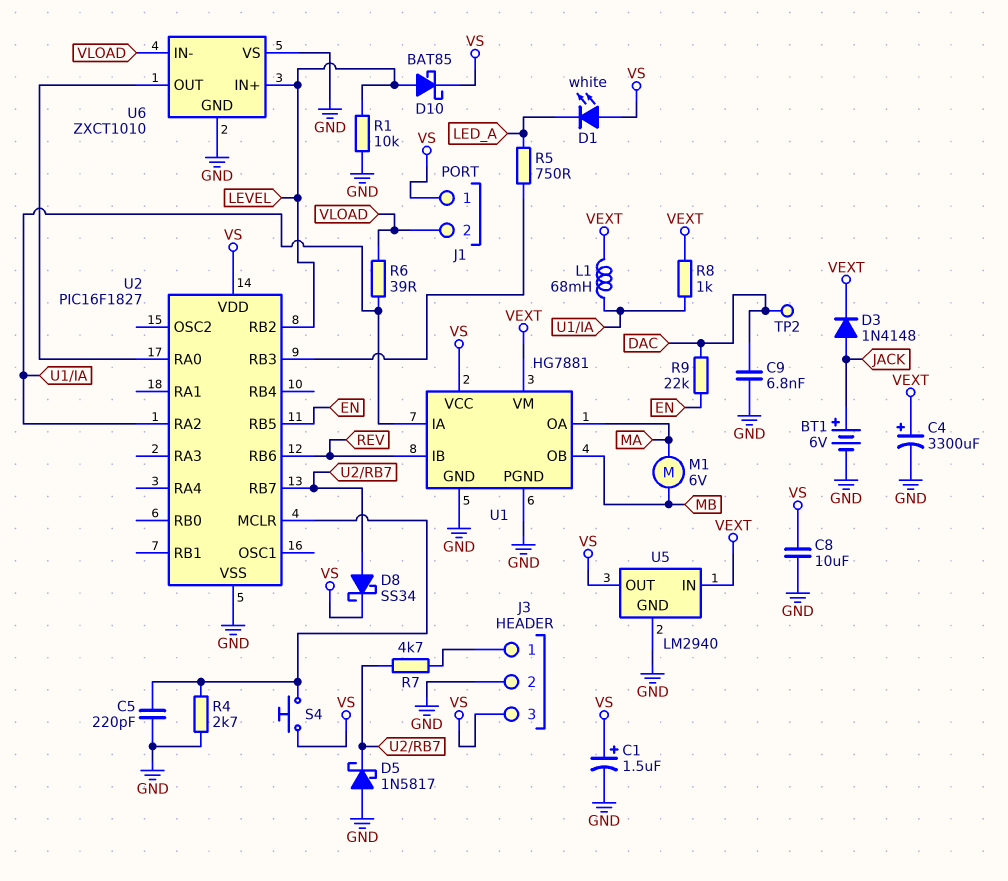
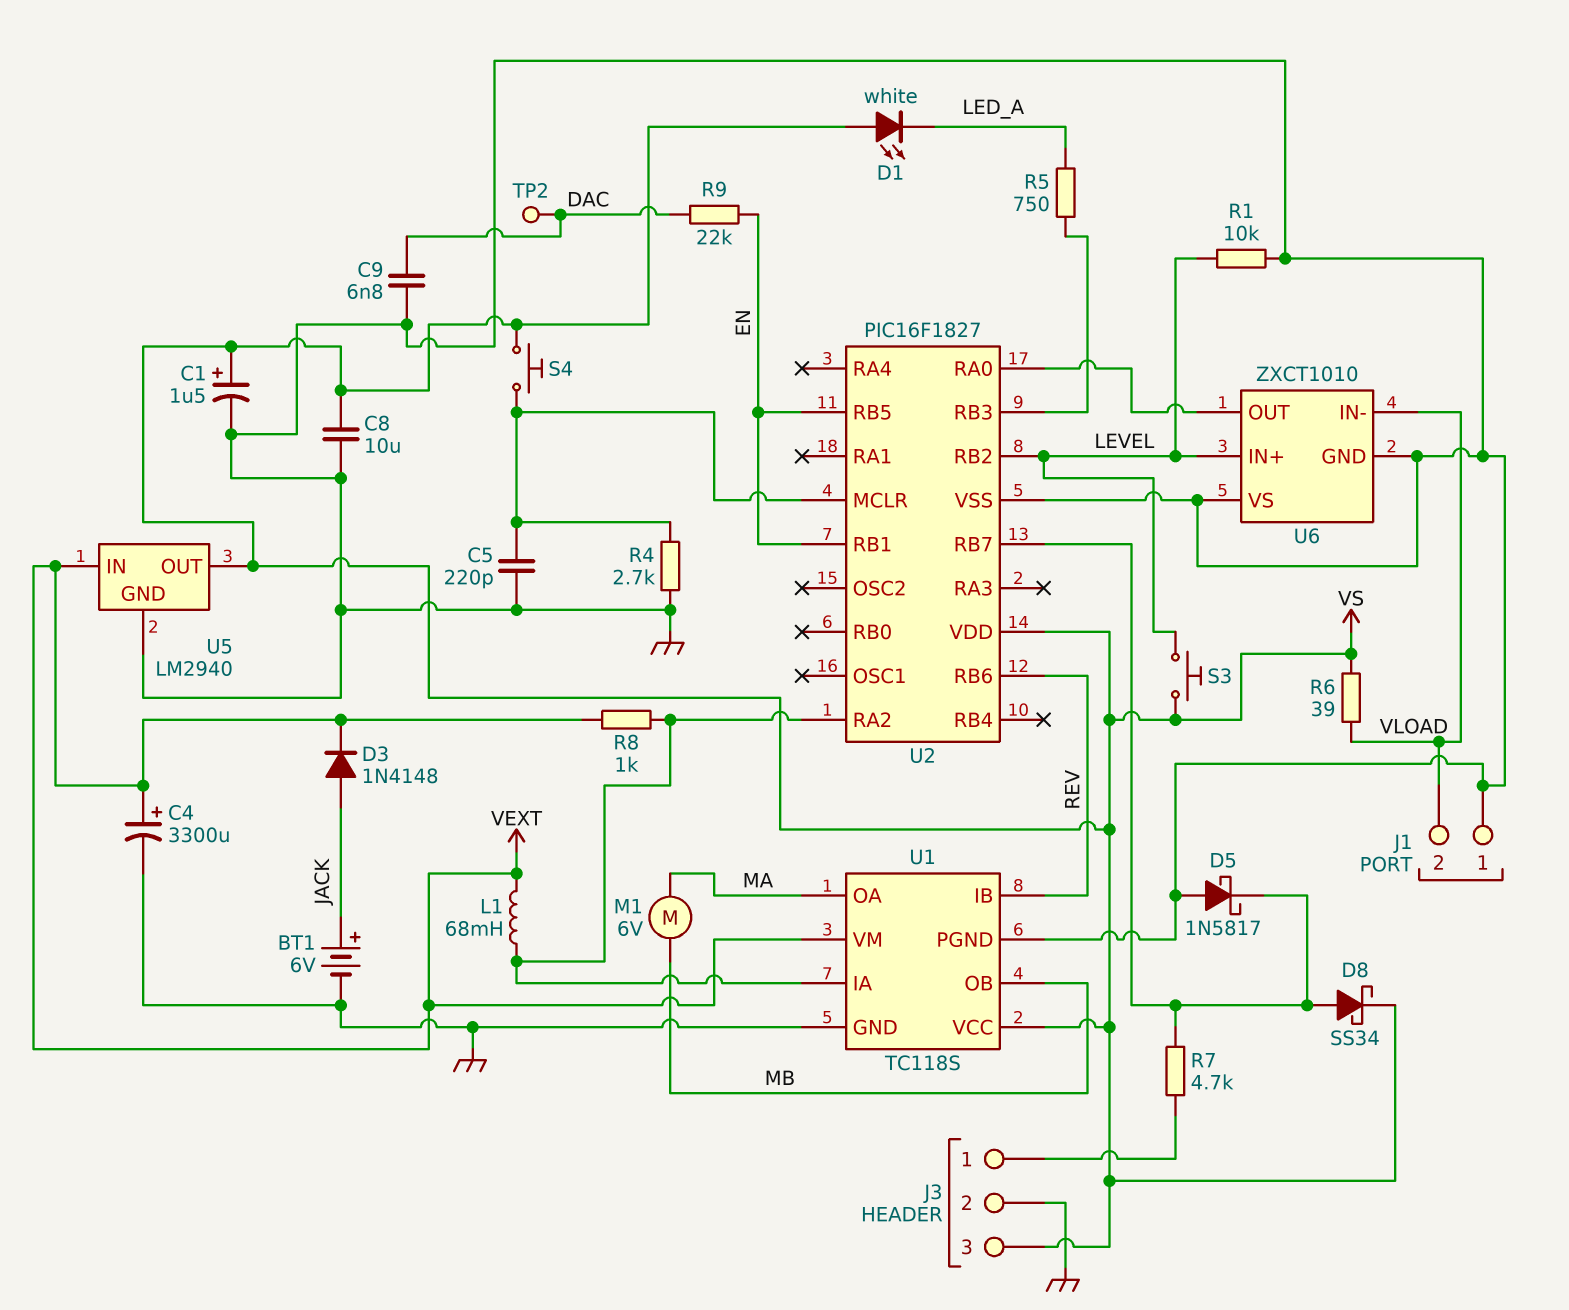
D10: schottky BAT85 (A LEVEL, K VS) -> none
J1 pin 1: VS -> GND
R6: 39 (U1/IA, VLOAD) -> 39 (VLOAD, VS)
S3: none -> button (LEVEL, VS)
U1: HG7881 -> TC118S
U2 pin RB1: none -> EN

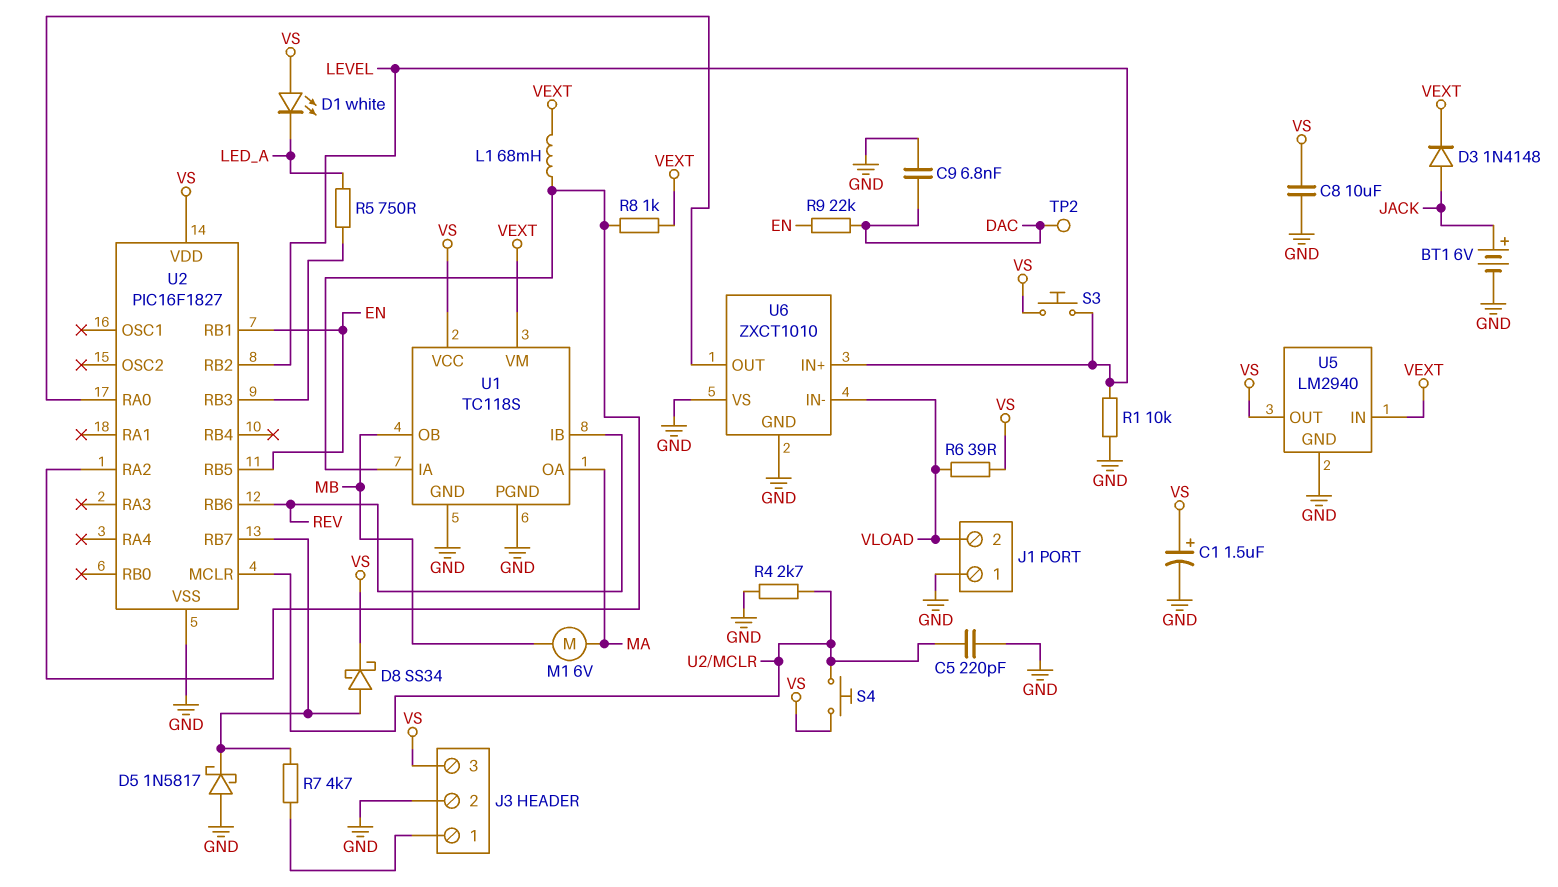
C4: 3300uF (plus VEXT, minus GND) -> none

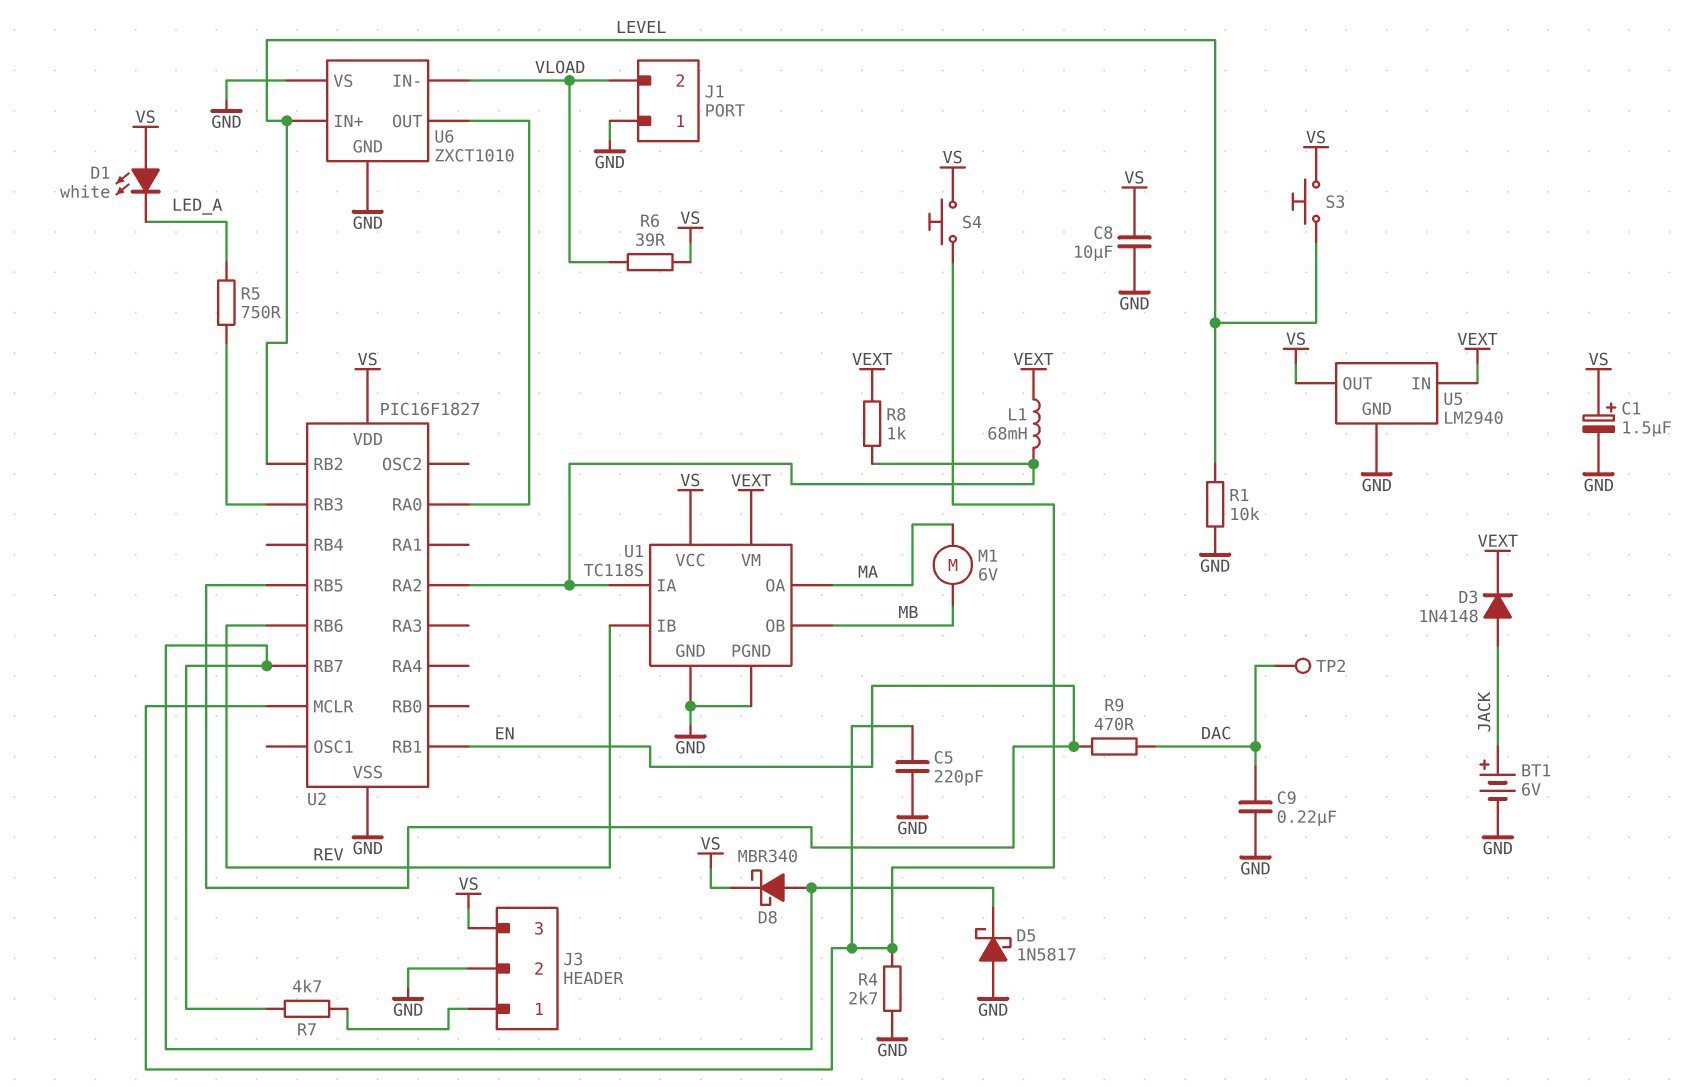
C9: 6.8nF (DAC, GND) -> 220nF (DAC, GND)
D8: schottky SS34 (A U2/RB7, K VS) -> schottky MBR340 (A U2/RB7, K VS)
R9: 22k (DAC, EN) -> 470 (DAC, EN)

